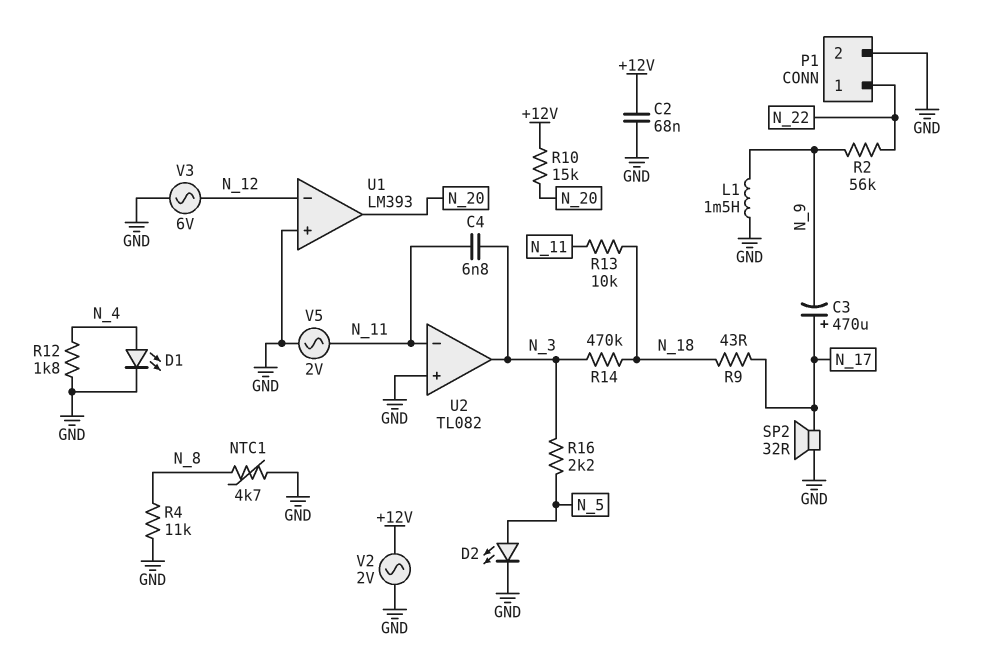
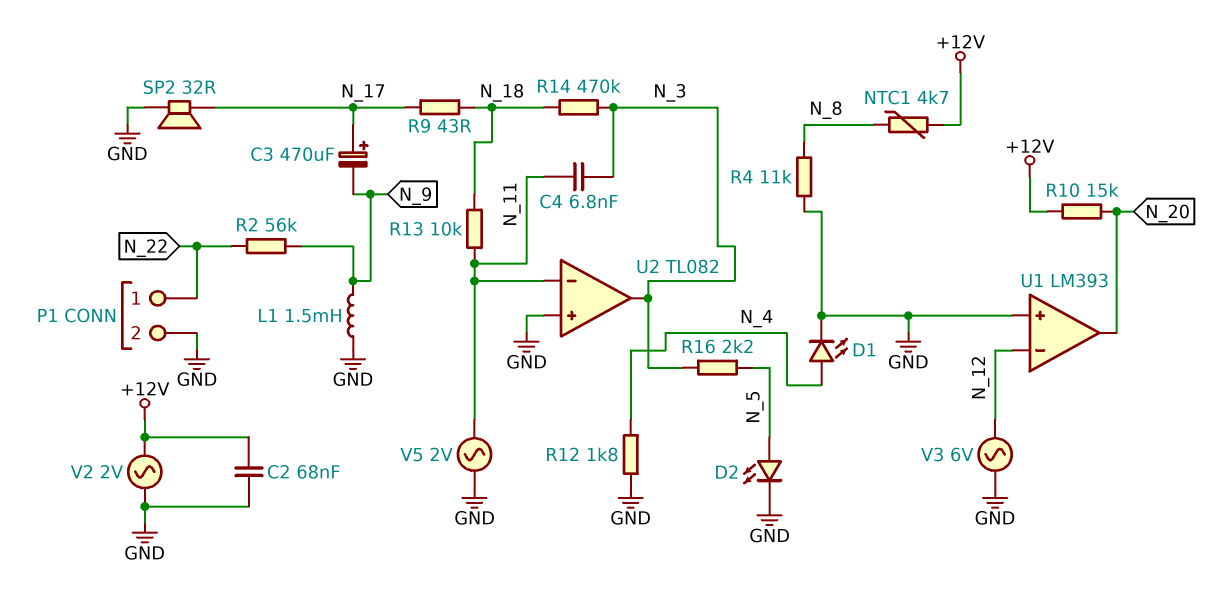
NTC1: 4.7k (GND, N_8) -> 4.7k (+12V, N_8)

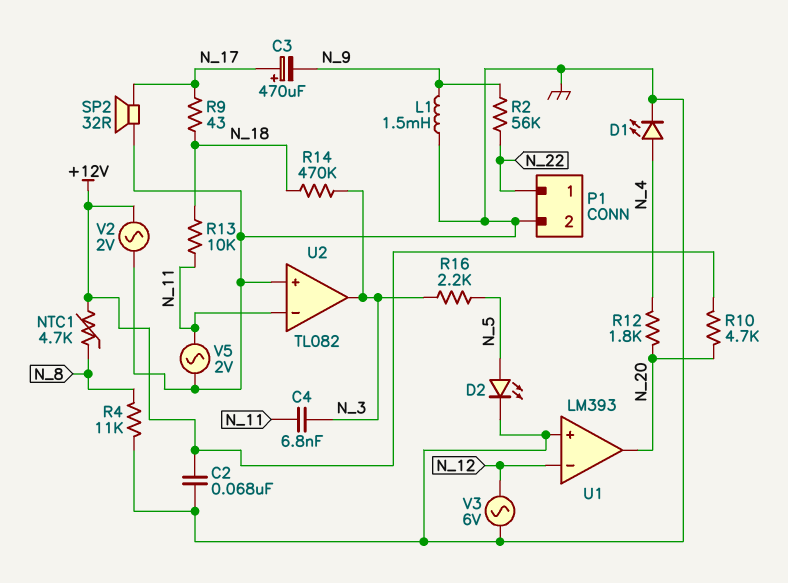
R10: 15k (+12V, N_20) -> 4.7k (+12V, N_20)
R12: 1.8k (GND, N_4) -> 1.8k (N_4, N_20)

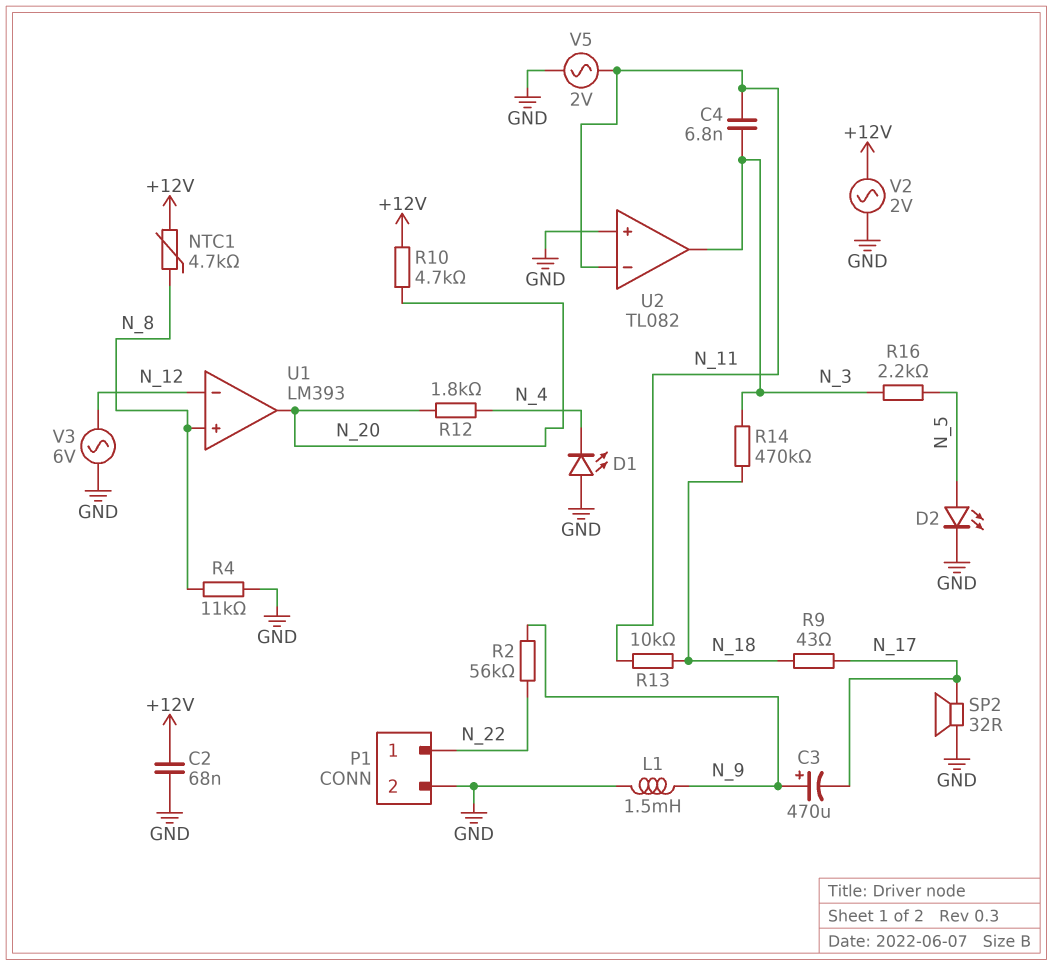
C3: 470uF (plus N_17, minus N_9) -> 470uF (plus N_9, minus N_17)
D1: LED (A N_4, K GND) -> LED (A GND, K N_4)
U1 pin in+: GND -> N_8

